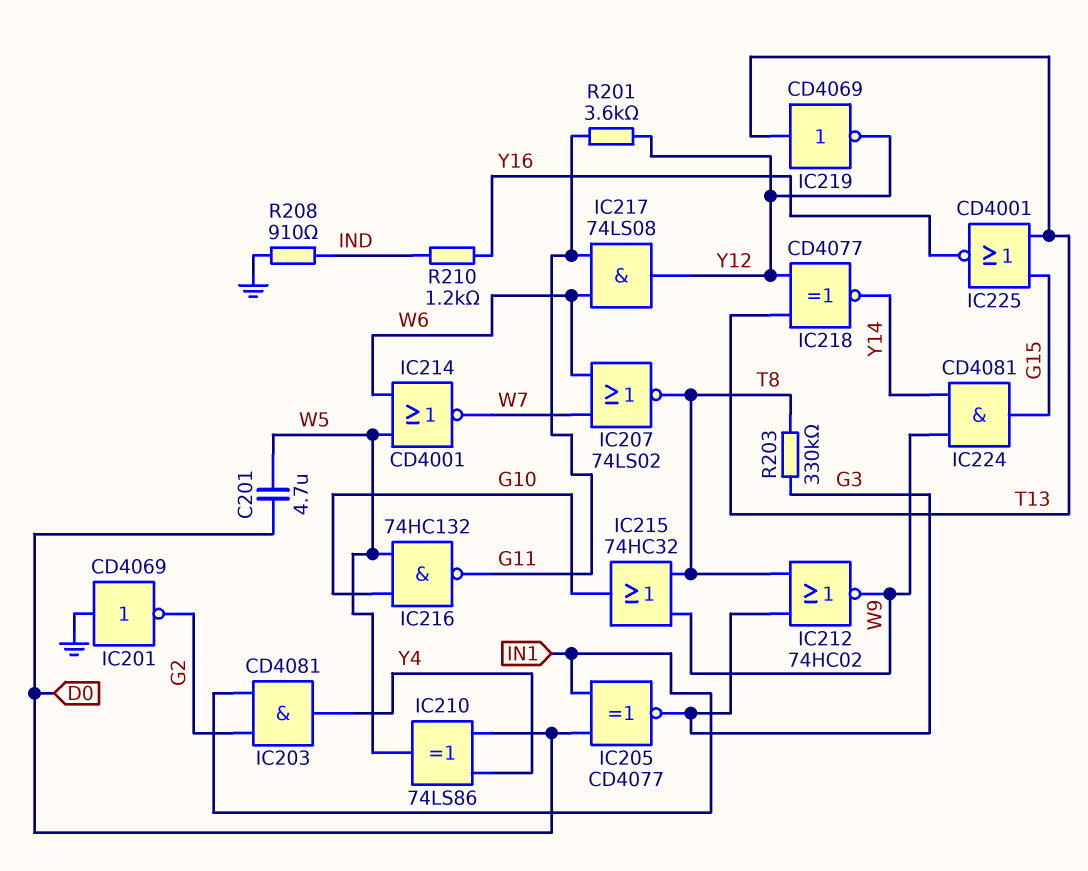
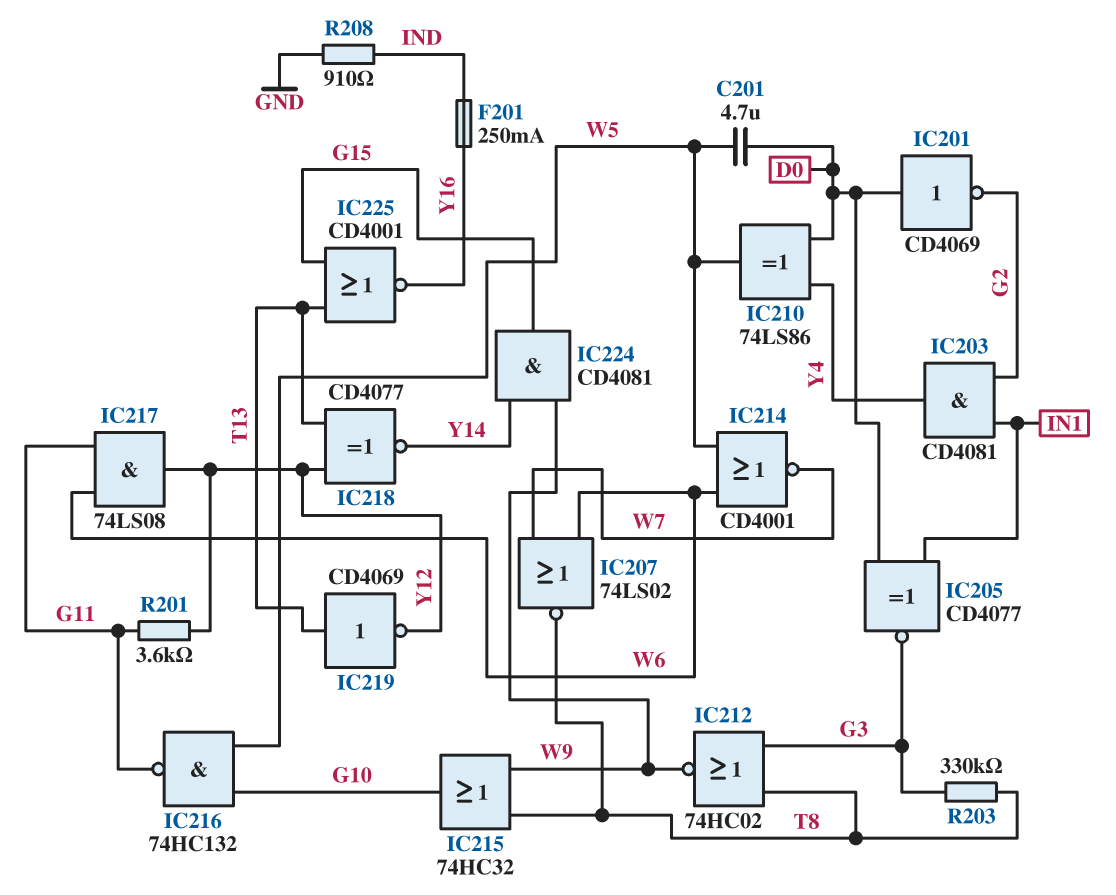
F201: none -> 250mA (IND, Y16)
IC201: NOT CD4069 (in GND, out G2) -> NOT CD4069 (in D0, out G2)
R210: 1.2k (IND, Y16) -> none

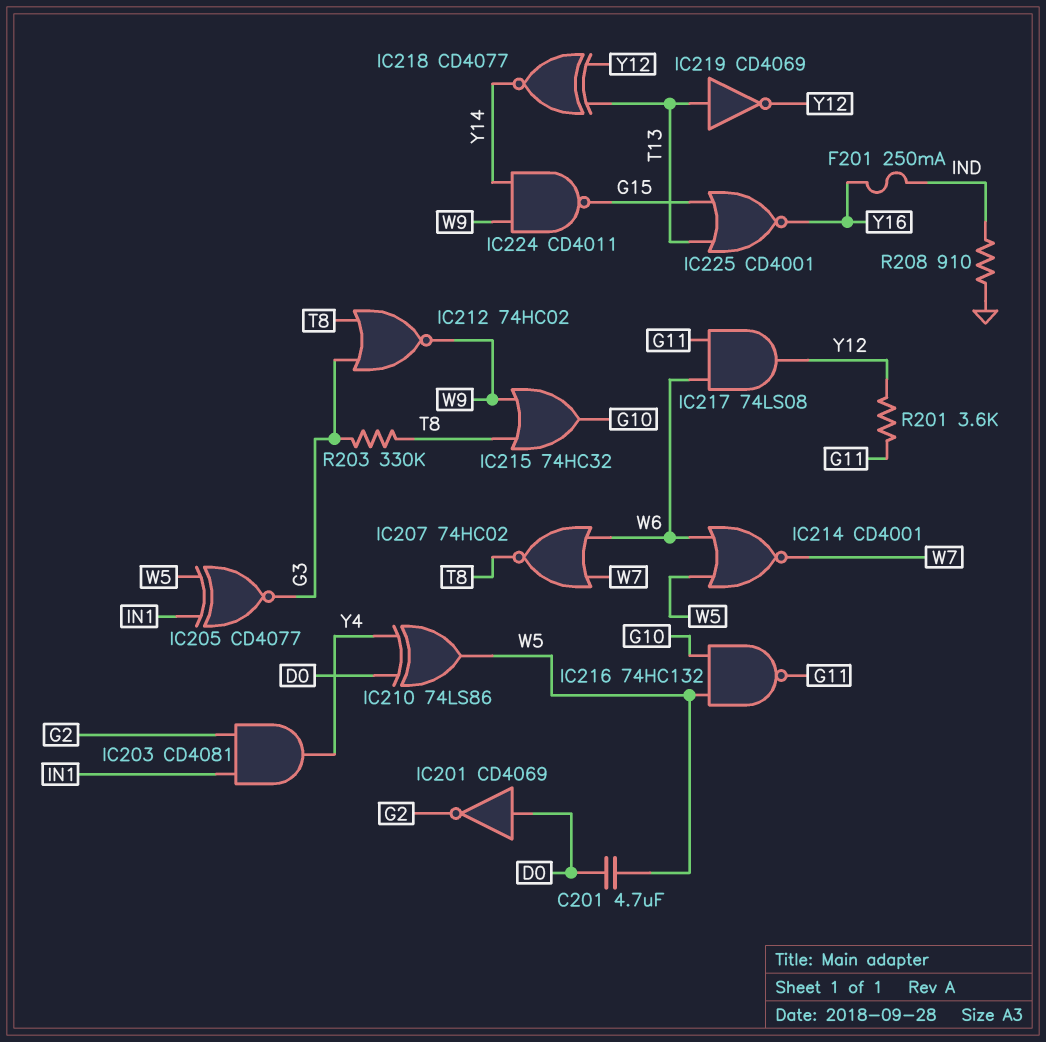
IC205: XNOR CD4077 (in D0, in IN1, out G3) -> XNOR CD4077 (in IN1, in W5, out G3)
IC207: NOR 74LS02 (in W6, in W7, out T8) -> NOR 74HC02 (in W6, in W7, out T8)
IC224: AND CD4081 (in W9, in Y14, out G15) -> NAND CD4011 (in W9, in Y14, out G15)

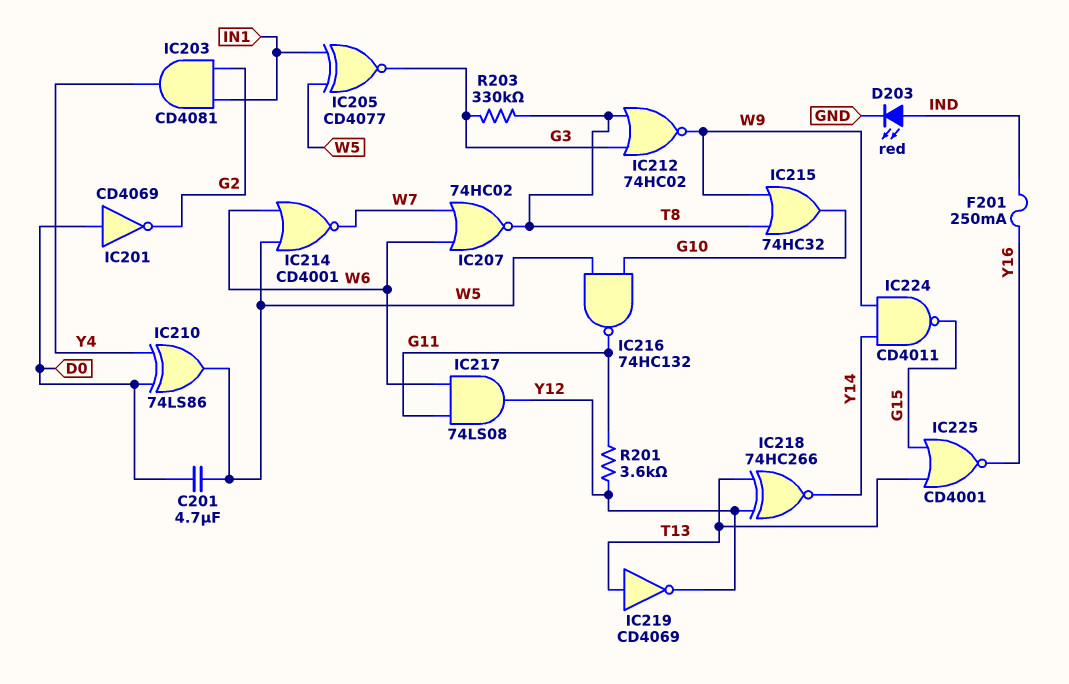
D203: none -> LED red (A IND, K GND)
IC218: XNOR CD4077 (in T13, in Y12, out Y14) -> XNOR 74HC266 (in T13, in Y12, out Y14)
R208: 910 (GND, IND) -> none

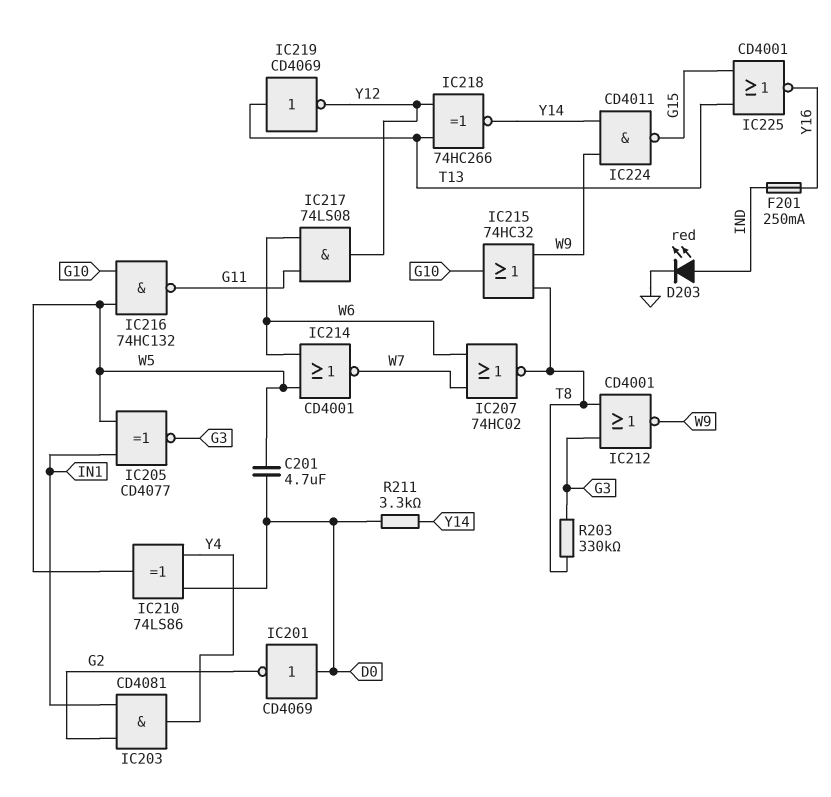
IC212: NOR 74HC02 (in G3, in T8, out W9) -> NOR CD4001 (in G3, in T8, out W9)
R201: 3.6k (G11, Y12) -> none
R211: none -> 3.3k (D0, Y14)

